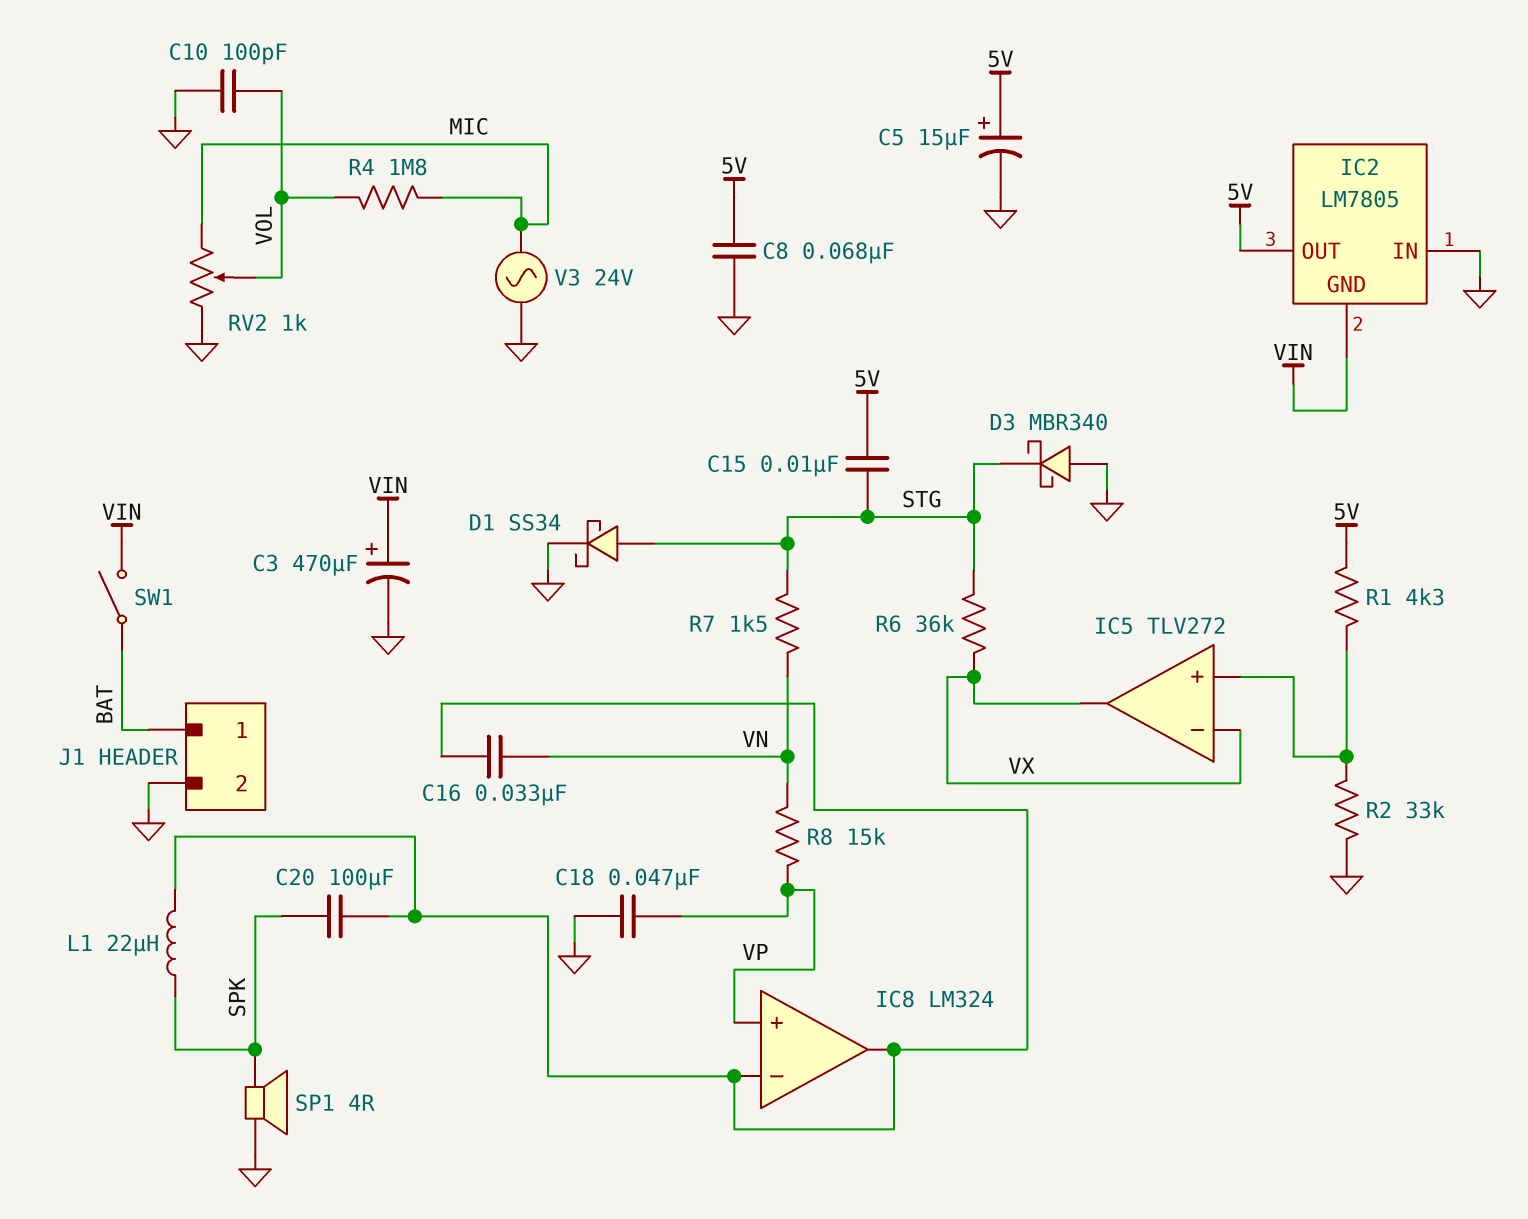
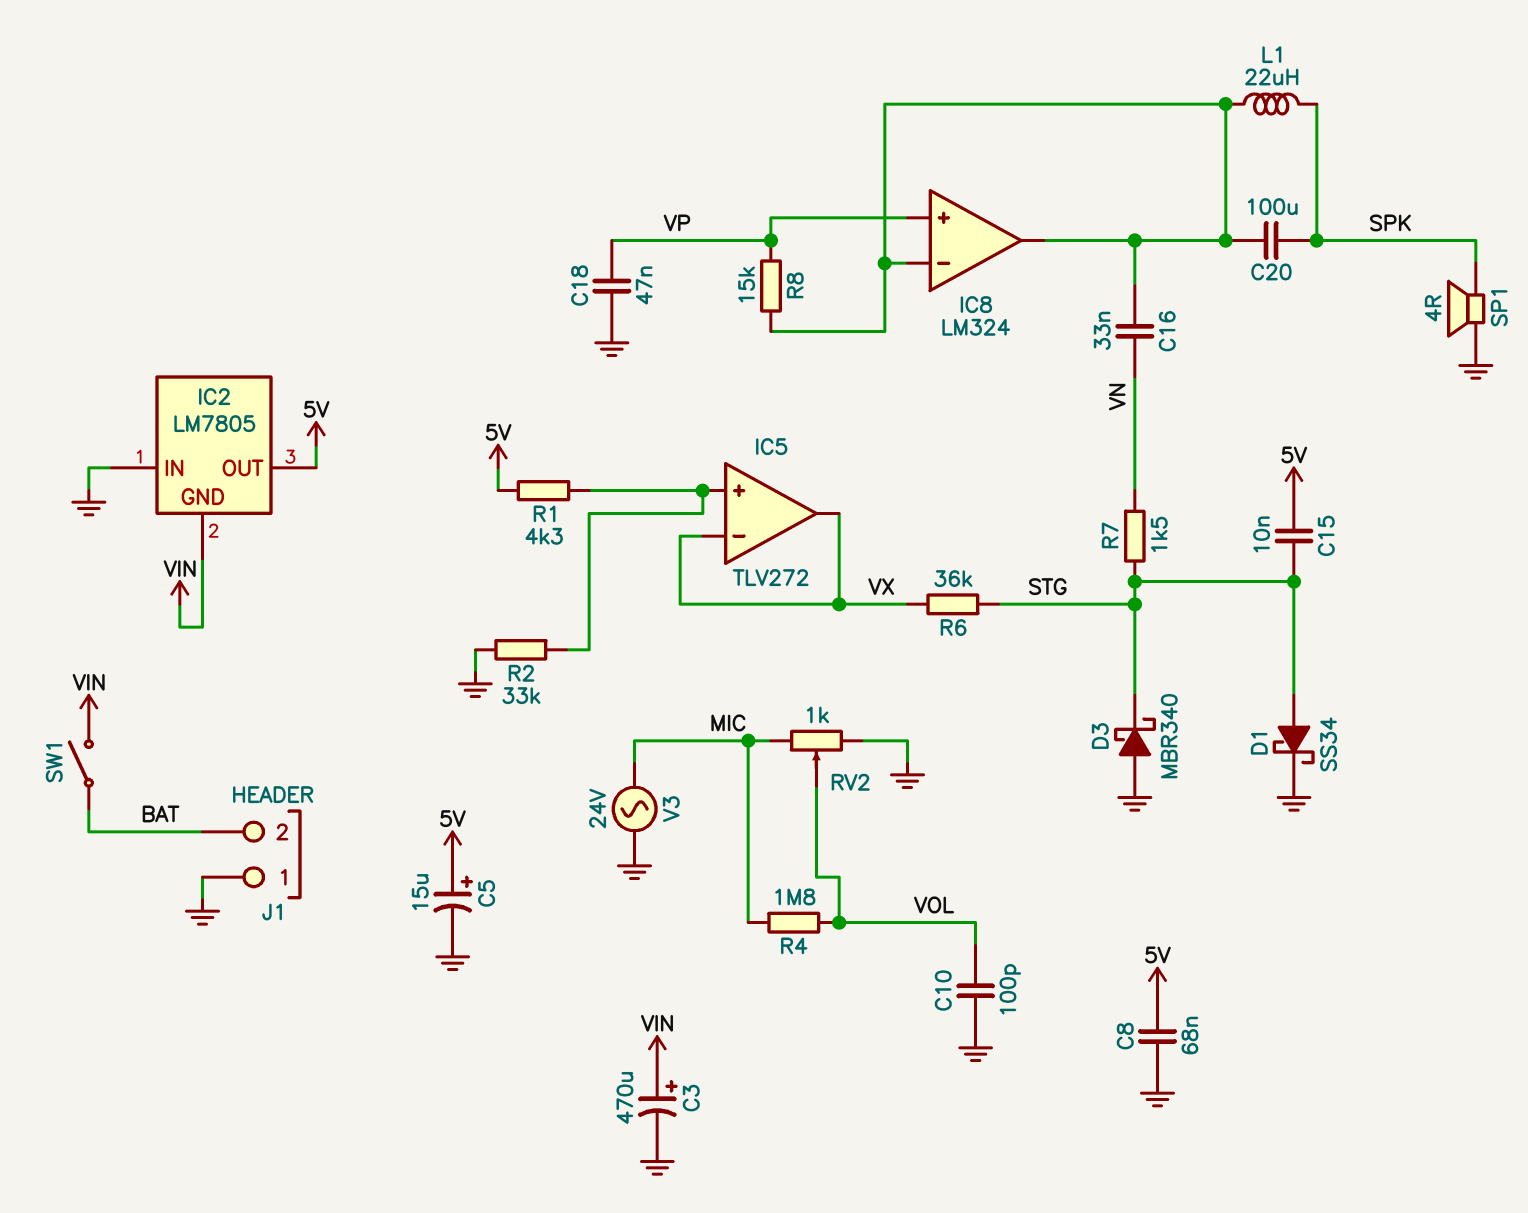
J1 pin 1: BAT -> GND
J1 pin 2: GND -> BAT
R8: 15k (VN, VP) -> 15k (IC8/in-, VP)

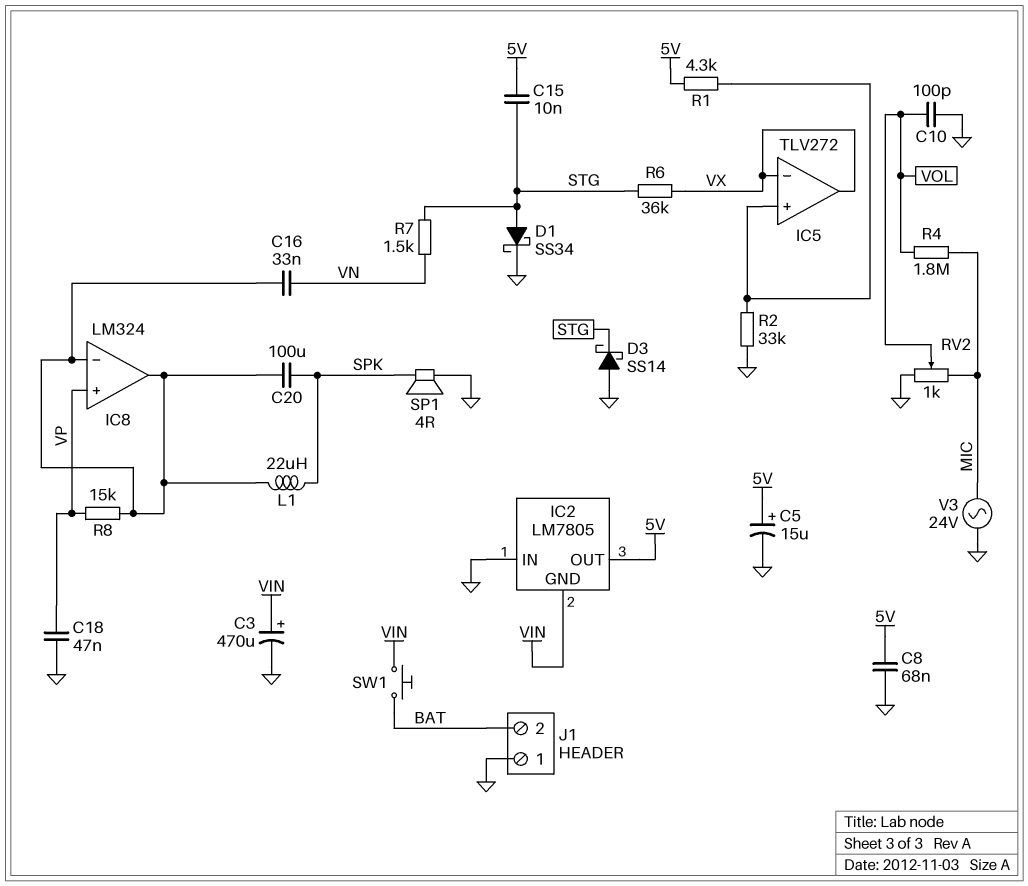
D3: schottky MBR340 (A GND, K STG) -> schottky SS14 (A GND, K STG)
SW1: switch (BAT, VIN) -> button (BAT, VIN)

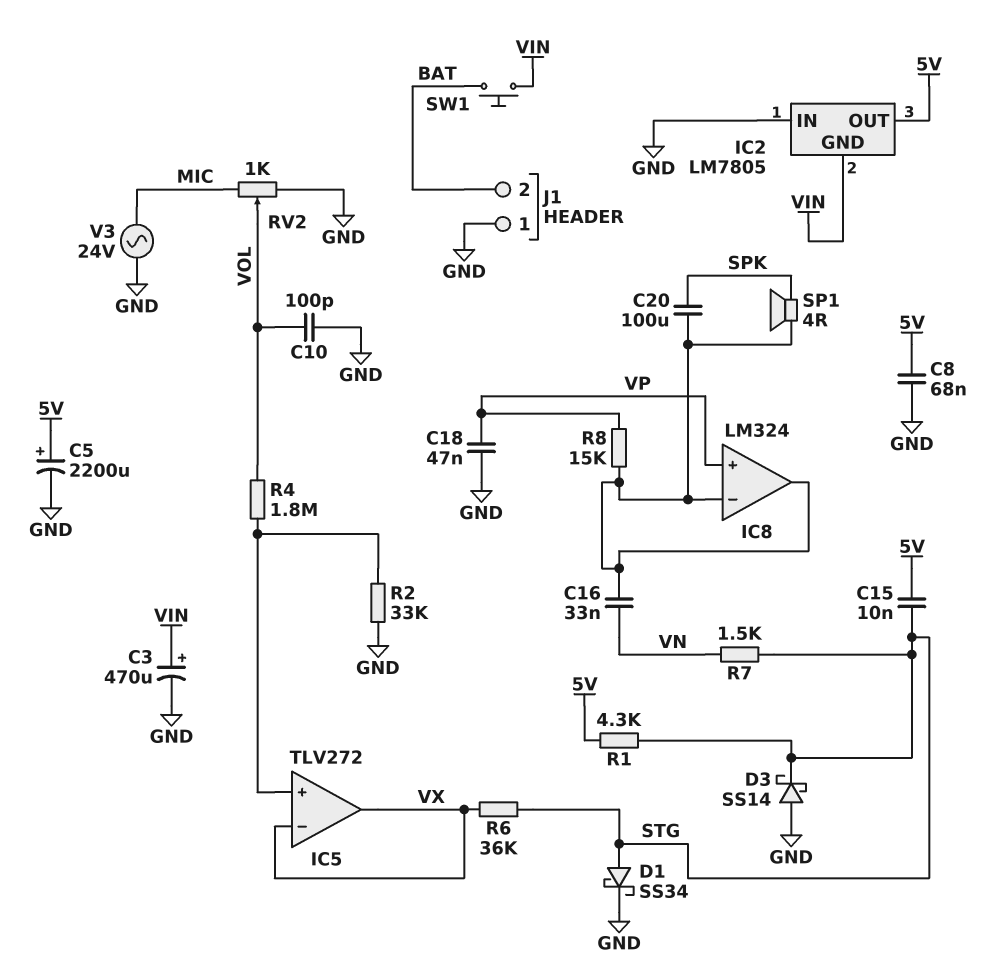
C5: 15uF (plus 5V, minus GND) -> 2200uF (plus 5V, minus GND)
L1: 22uH (IC8/in-, SPK) -> none
R1: 4.3k (5V, IC5/in+) -> 4.3k (5V, STG)
R4: 1.8M (MIC, VOL) -> 1.8M (IC5/in+, VOL)
SP1: speaker 4R (GND, SPK) -> speaker 4R (IC8/in-, SPK)

